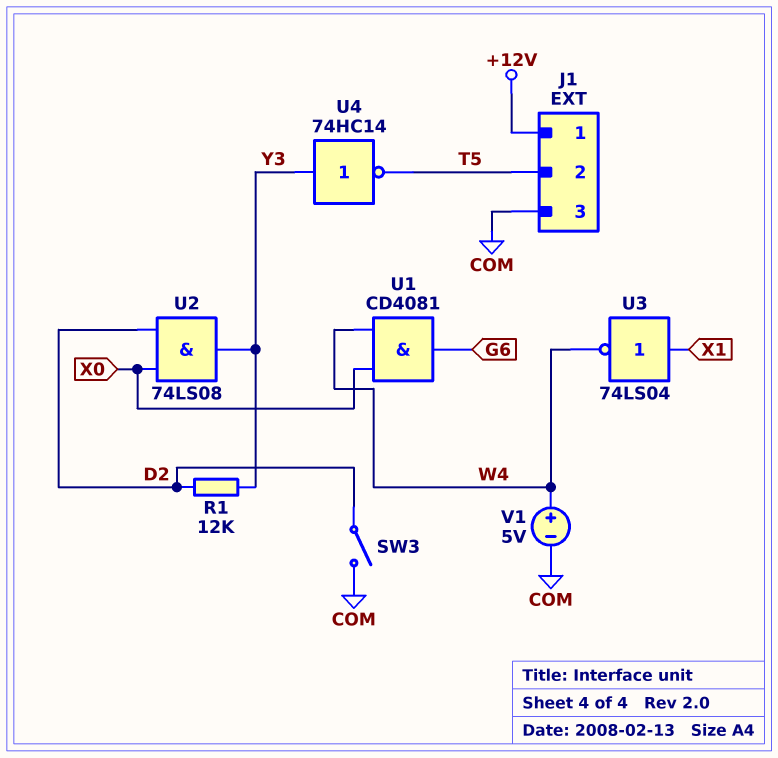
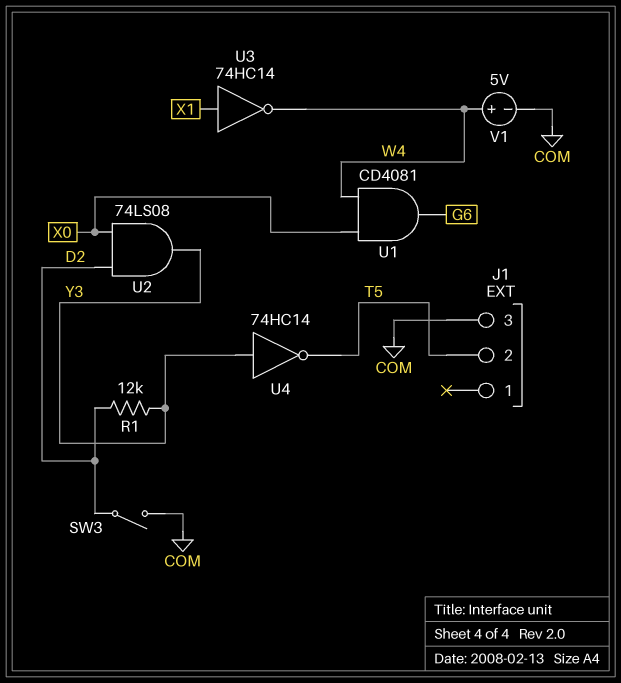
J1 pin 1: +12V -> none
U3: NOT 74LS04 (in X1, out W4) -> NOT 74HC14 (in X1, out W4)

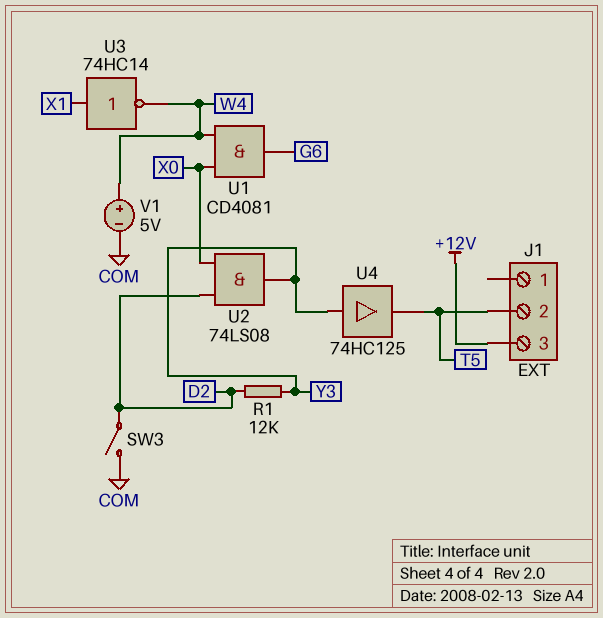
J1 pin 3: COM -> +12V
U4: NOT 74HC14 (in Y3, out T5) -> buffer 74HC125 (in Y3, out T5)

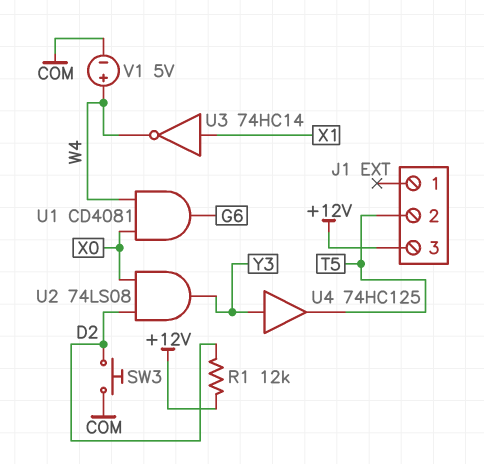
R1: 12k (D2, Y3) -> 12k (+12V, D2)
SW3: switch (COM, D2) -> button (COM, D2)

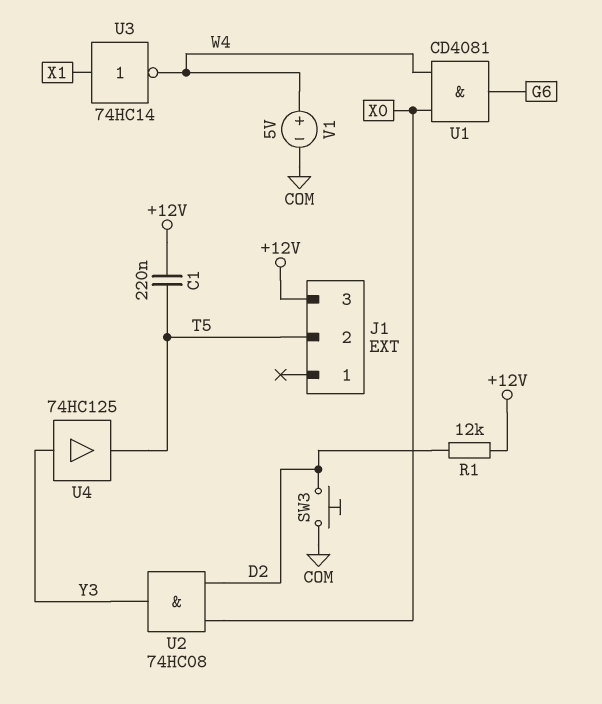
C1: none -> 220nF (+12V, T5)
U2: AND 74LS08 (in D2, in X0, out Y3) -> AND 74HC08 (in D2, in X0, out Y3)

